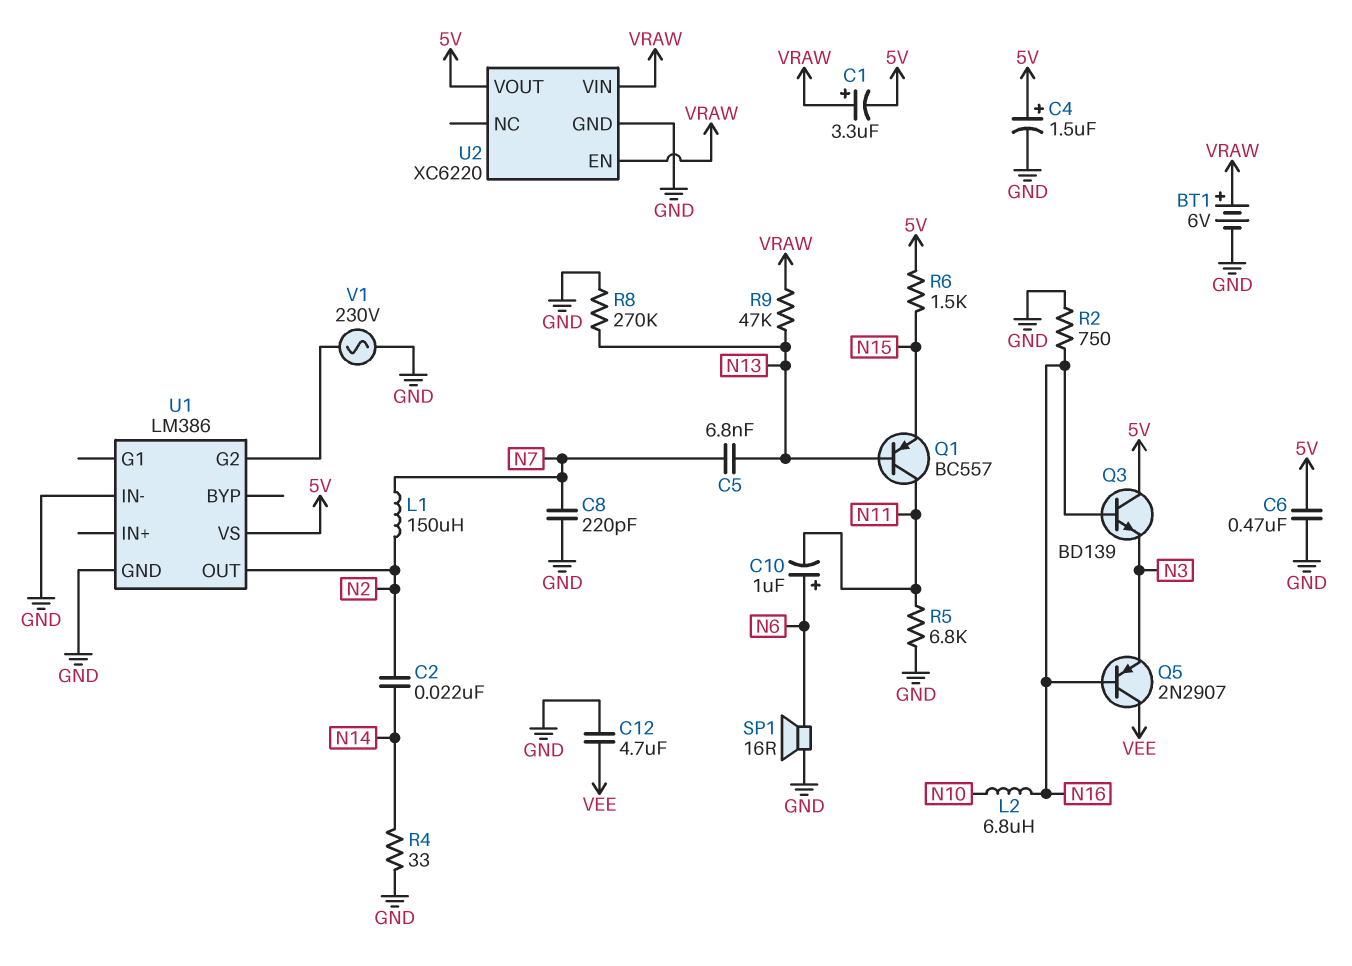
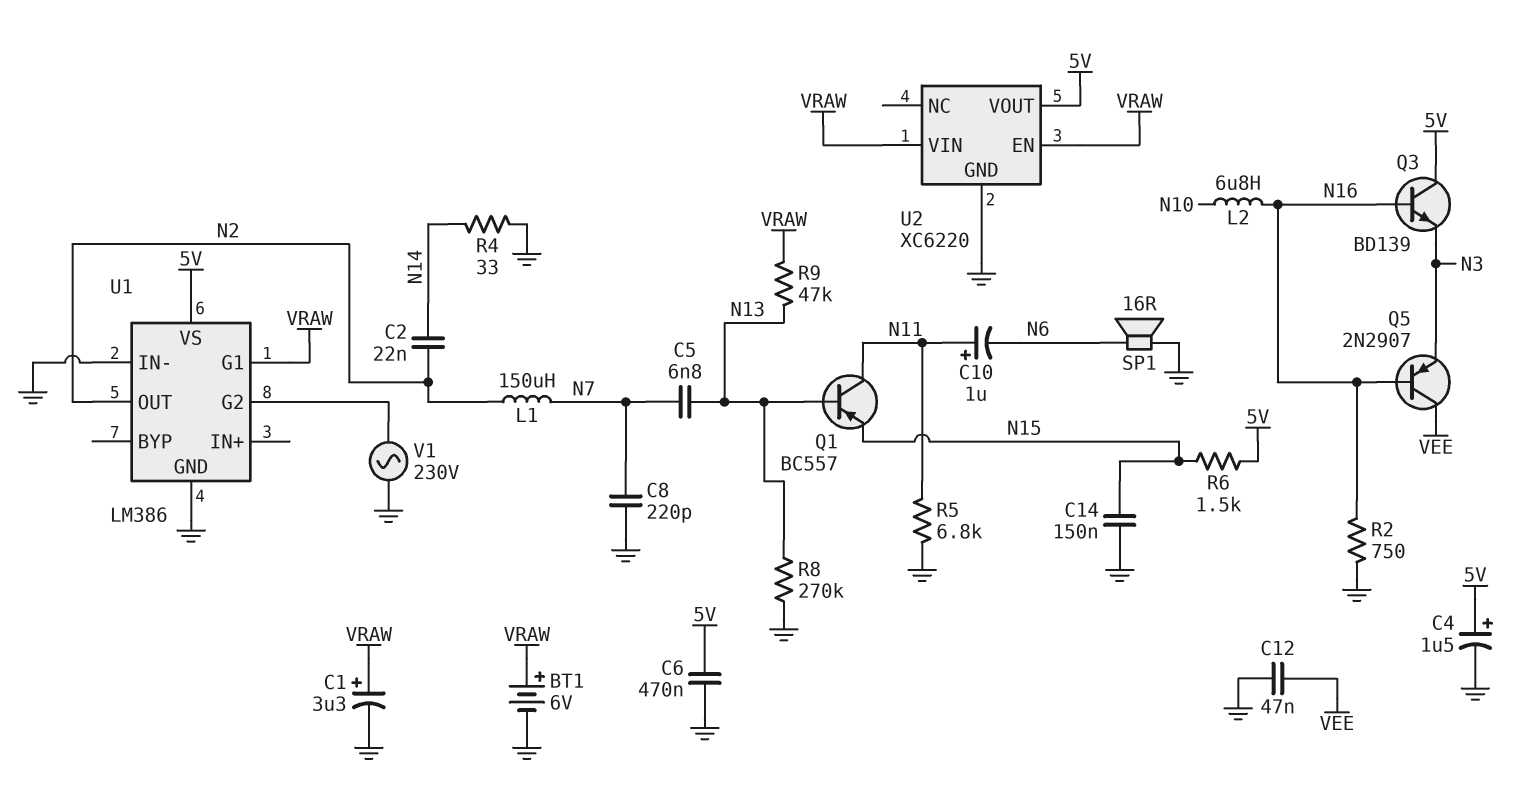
C1: 3.3uF (plus VRAW, minus 5V) -> 3.3uF (plus VRAW, minus GND)
C10: 1uF (plus N6, minus N11) -> 1uF (plus N11, minus N6)
C12: 4.7uF (GND, VEE) -> 47nF (GND, VEE)
C14: none -> 150nF (GND, N15)
U1 pin G1: none -> VRAW

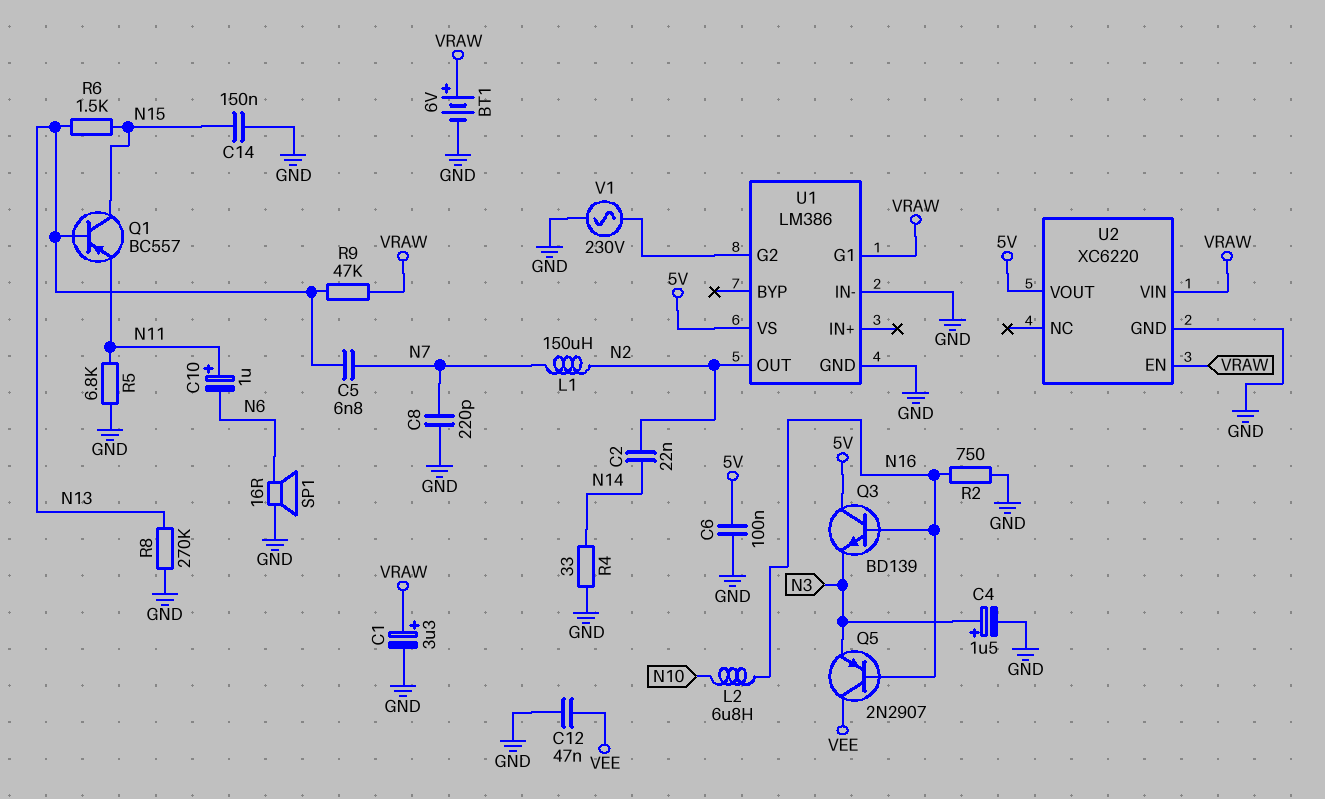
C4: 1.5uF (plus 5V, minus GND) -> 1.5uF (plus N3, minus GND)
C6: 470nF (5V, GND) -> 100nF (5V, GND)
Q1: PNP BC557 (B N13, C N11, E N15) -> PNP BC557 (B N13, C N15, E N11)
R6: 1.5k (5V, N15) -> 1.5k (N13, N15)

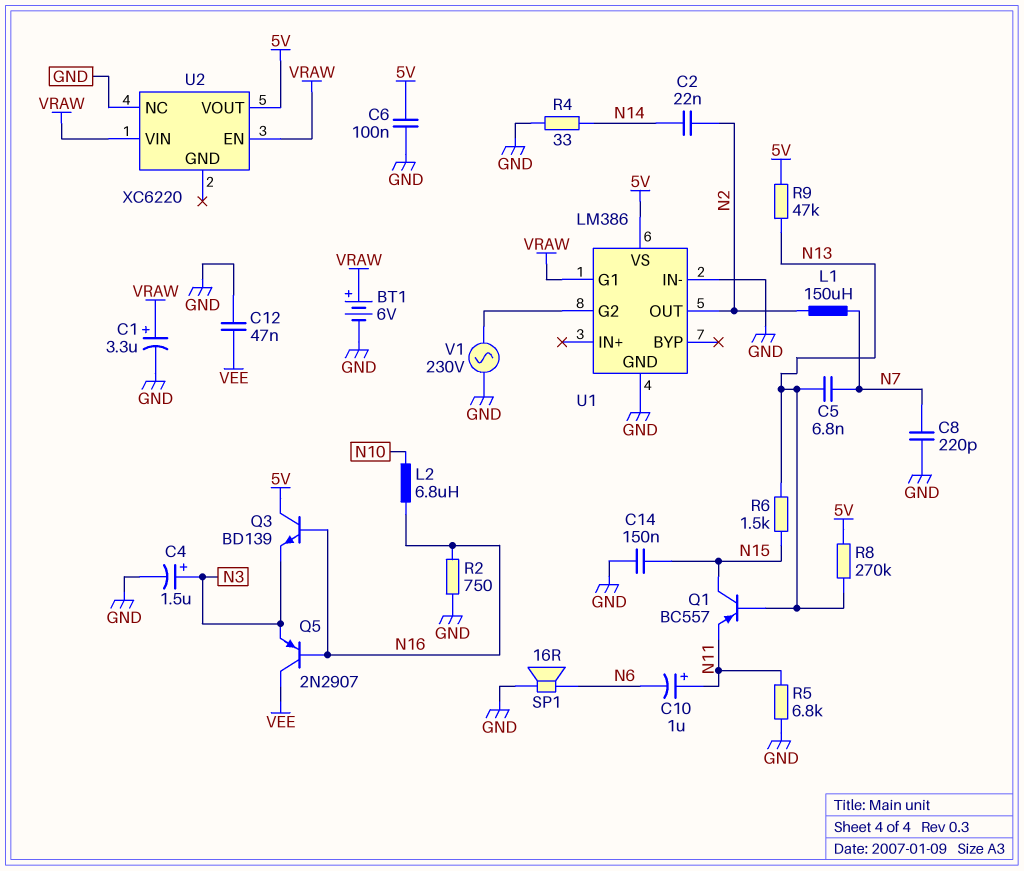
R8: 270k (GND, N13) -> 270k (5V, N13)
R9: 47k (N13, VRAW) -> 47k (5V, N13)
U2 pin GND: GND -> none
U2 pin NC: none -> GND

